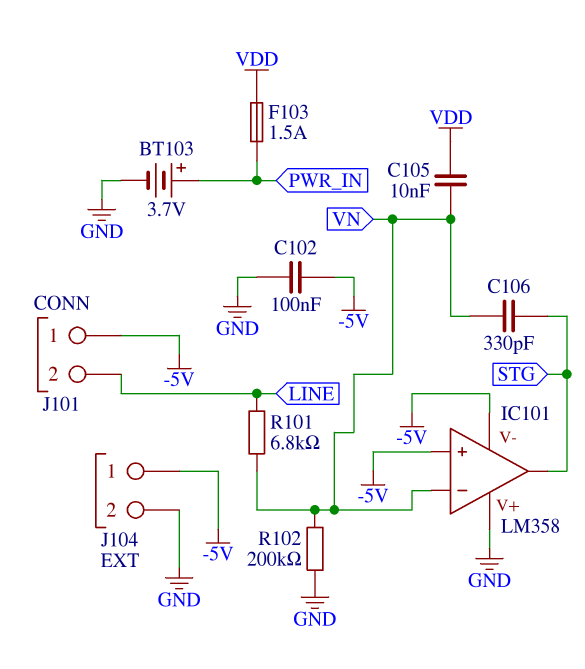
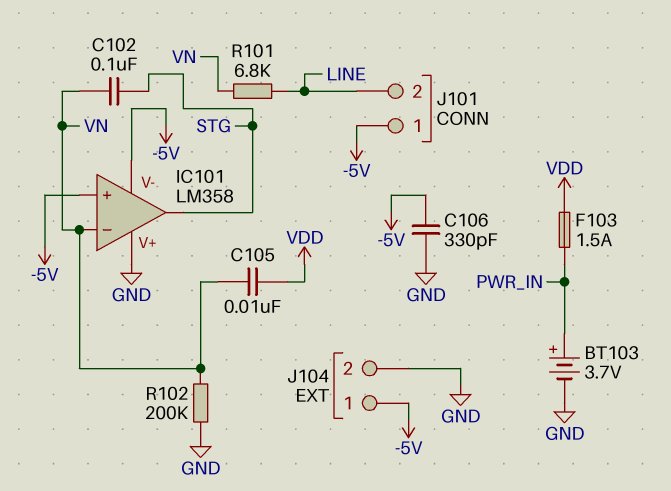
C102: 100nF (-5V, GND) -> 100nF (STG, VN)
C106: 330pF (STG, VN) -> 330pF (-5V, GND)

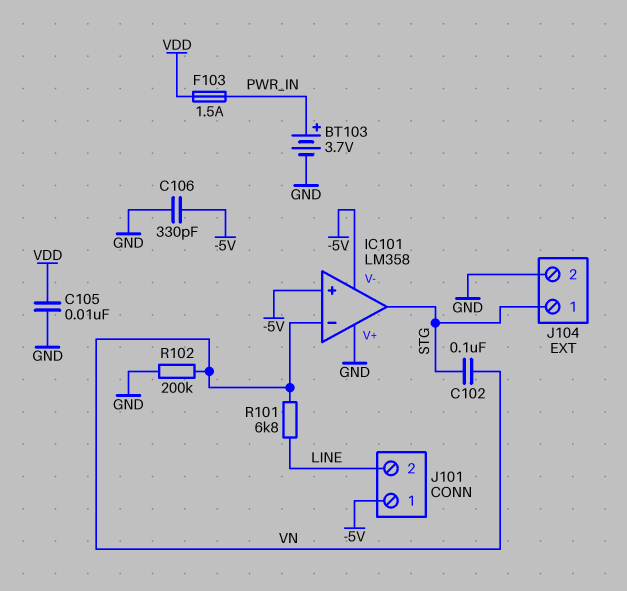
C105: 10nF (VDD, VN) -> 10nF (GND, VDD)
J104 pin 1: -5V -> STG

